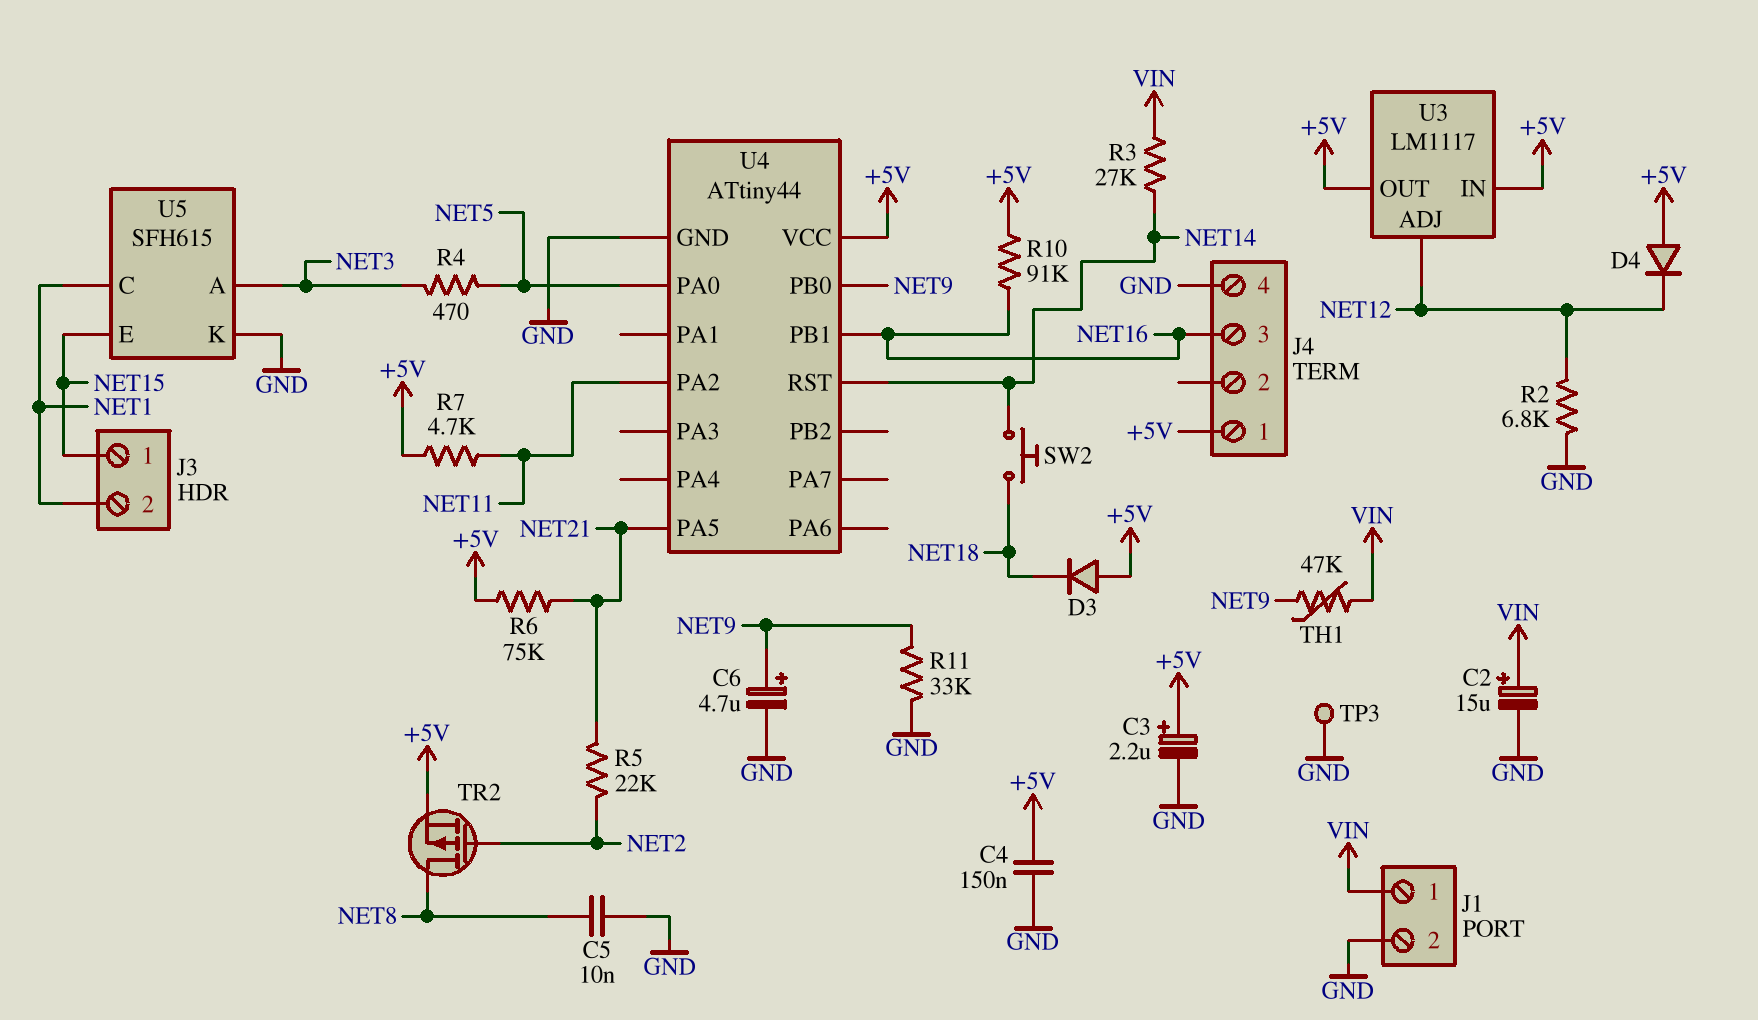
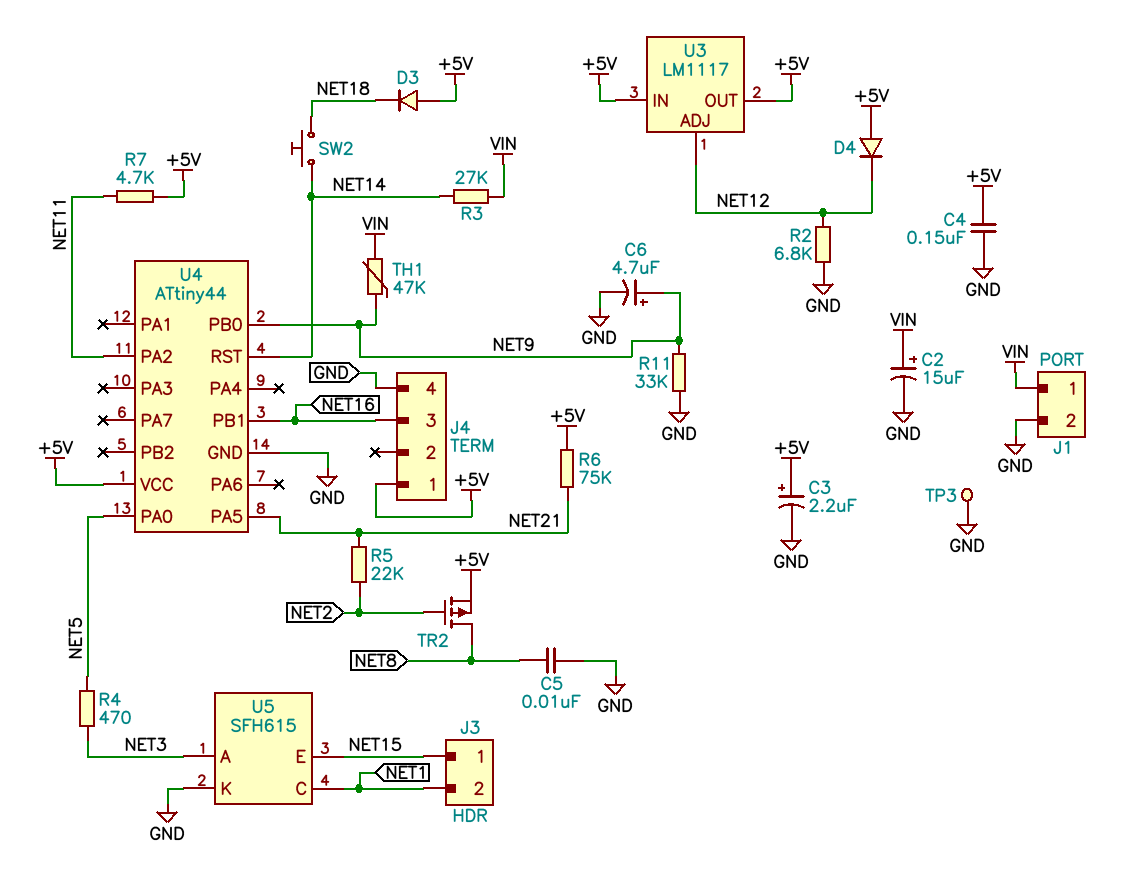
R10: 91k (+5V, NET16) -> none

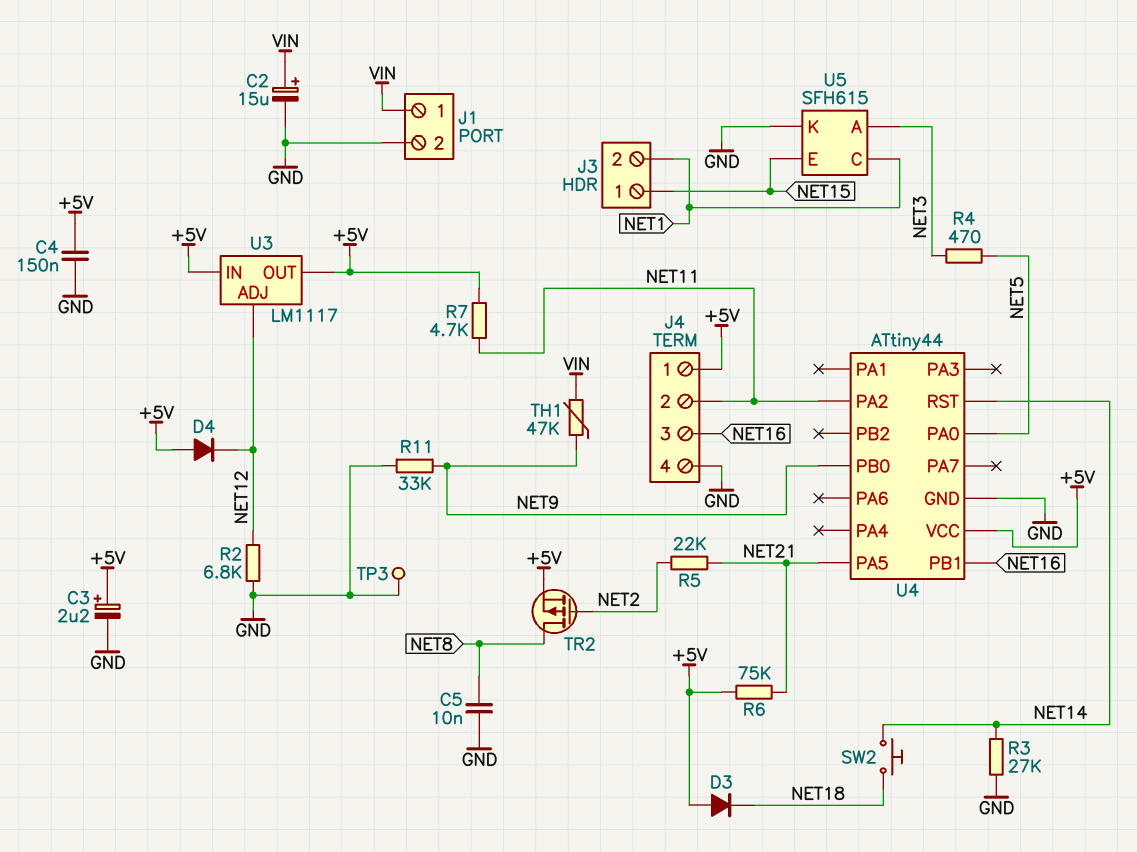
C6: 4.7uF (plus NET9, minus GND) -> none
J4 pin 2: none -> NET11
R3: 27k (NET14, VIN) -> 27k (GND, NET14)

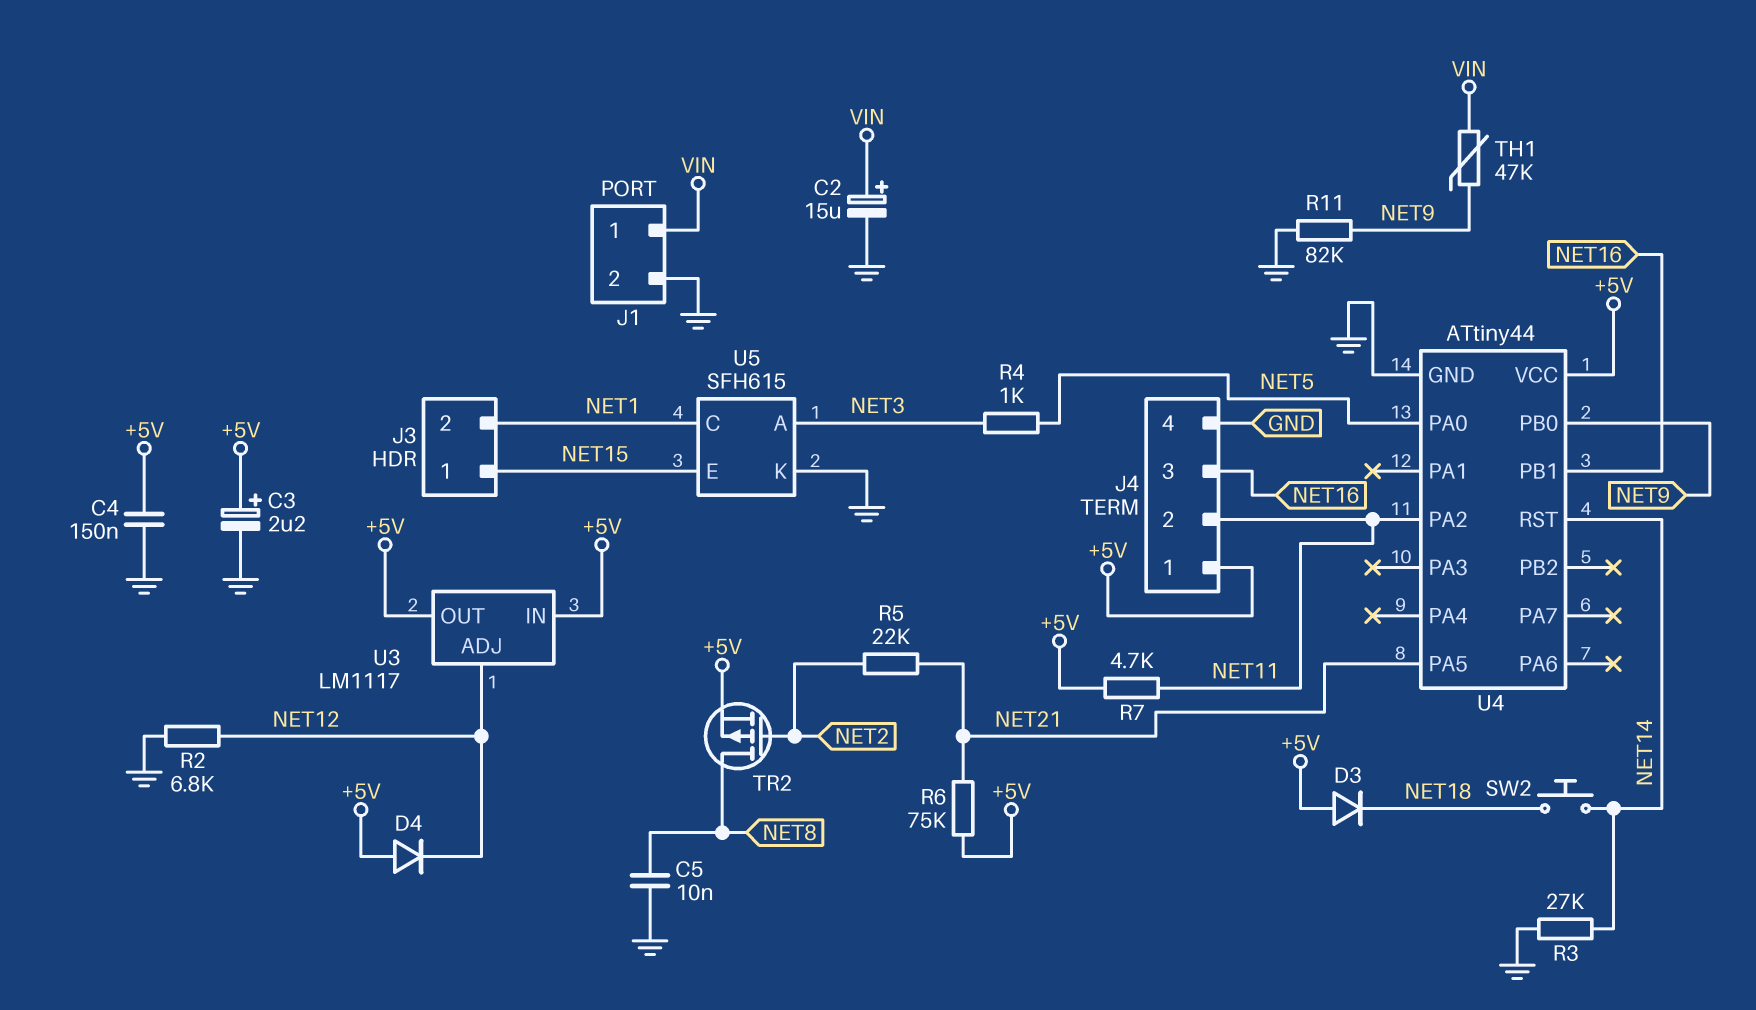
R4: 470 (NET3, NET5) -> 1k (NET3, NET5)
R11: 33k (GND, NET9) -> 82k (GND, NET9)
TP3: test point (GND) -> none

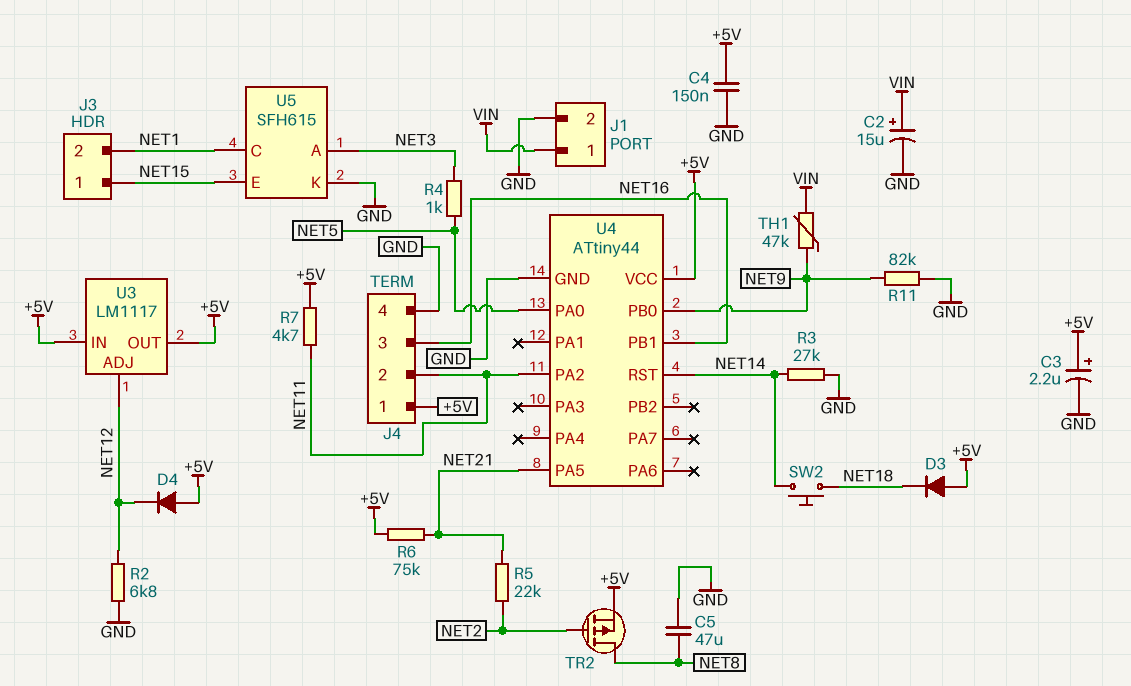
C5: 10nF (GND, NET8) -> 47uF (GND, NET8)

